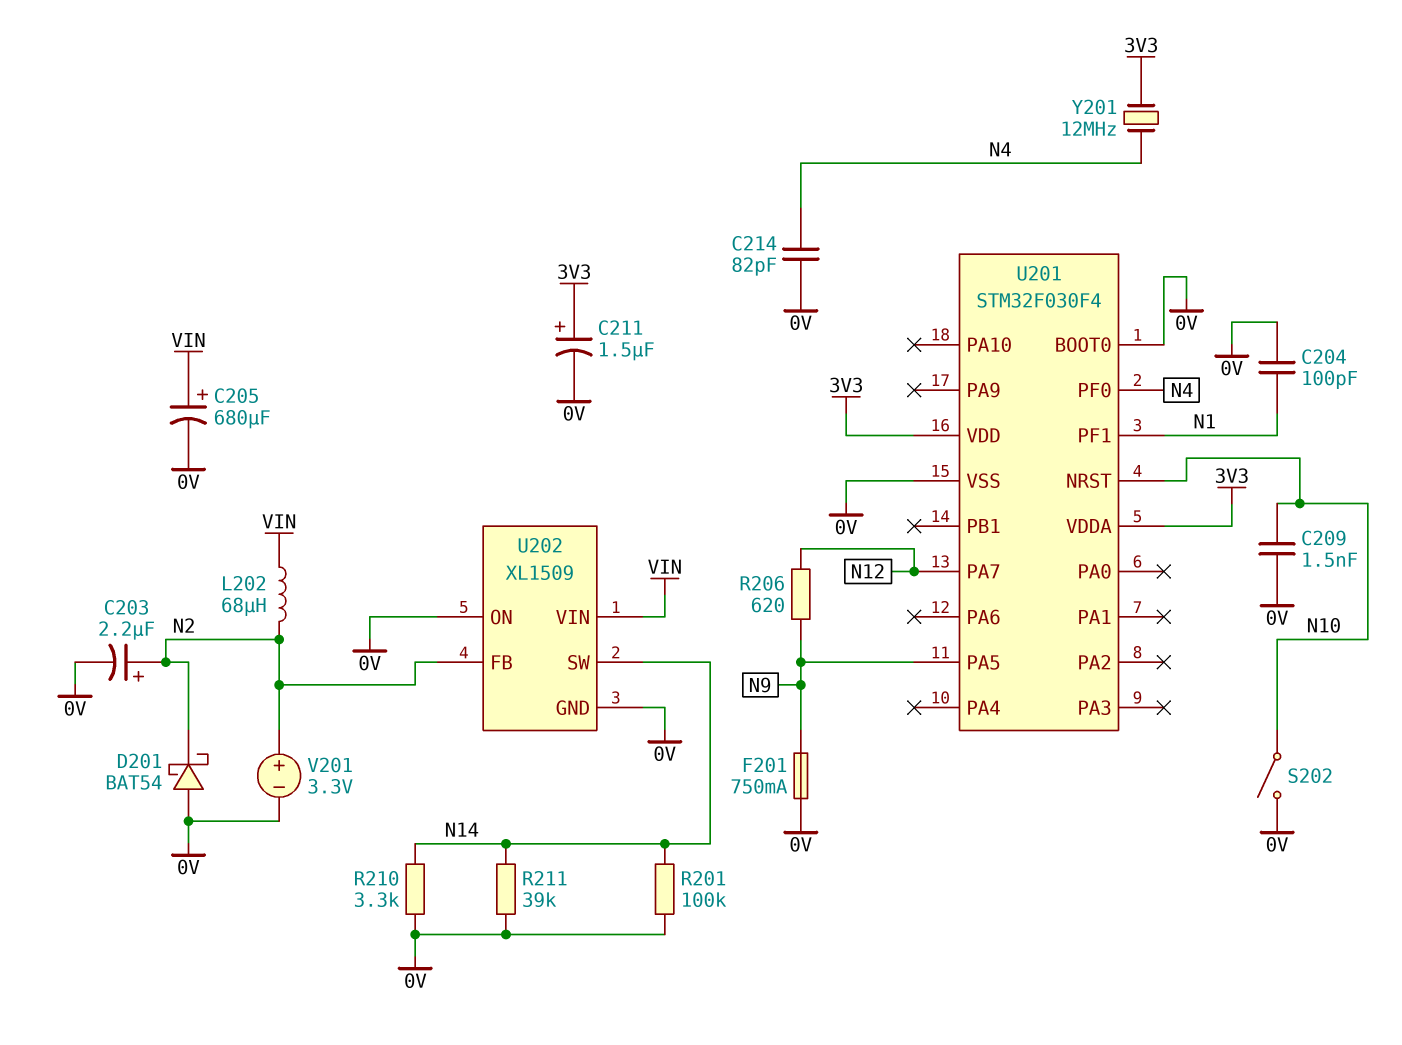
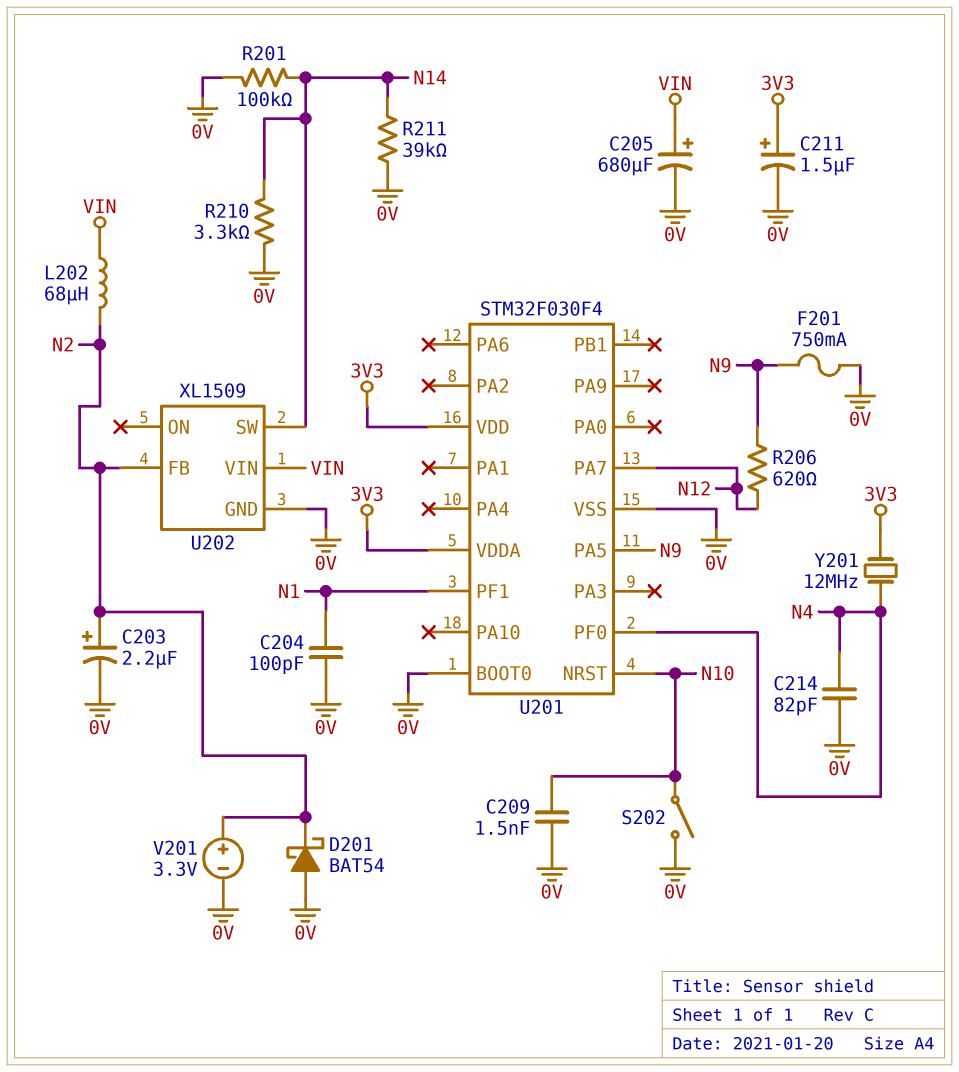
U202 pin ON: 0V -> none

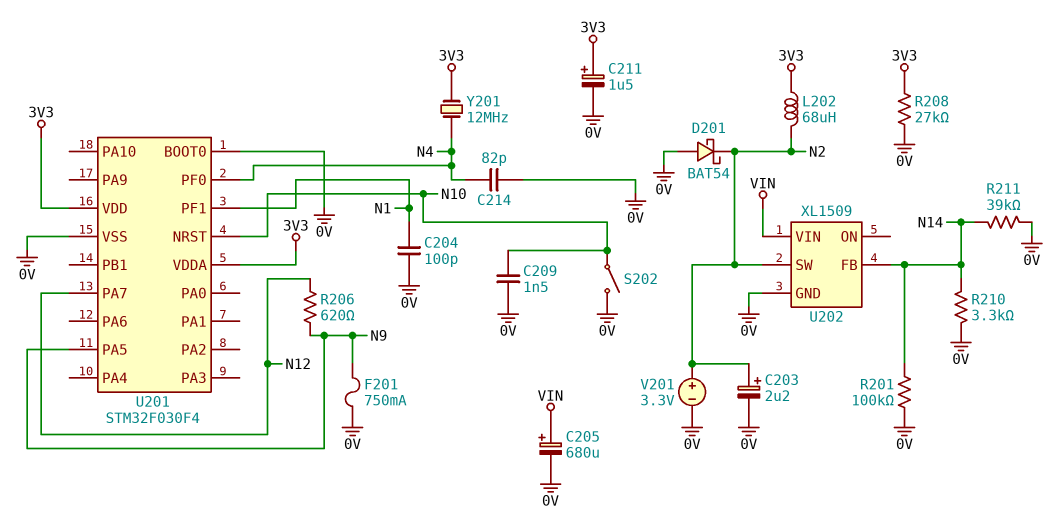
L202: 68uH (N2, VIN) -> 68uH (3V3, N2)
R208: none -> 27k (0V, 3V3)
U202 pin FB: N2 -> N14
U202 pin SW: N14 -> N2

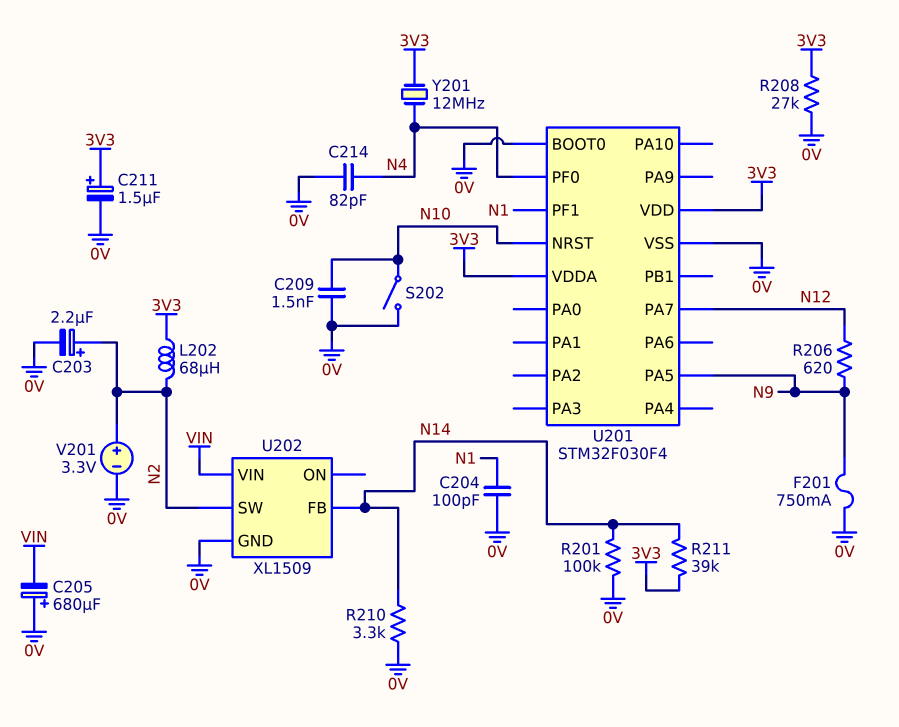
C205: 680uF (plus VIN, minus 0V) -> 680uF (plus 0V, minus VIN)
D201: schottky BAT54 (A 0V, K N2) -> none
R211: 39k (0V, N14) -> 39k (3V3, N14)

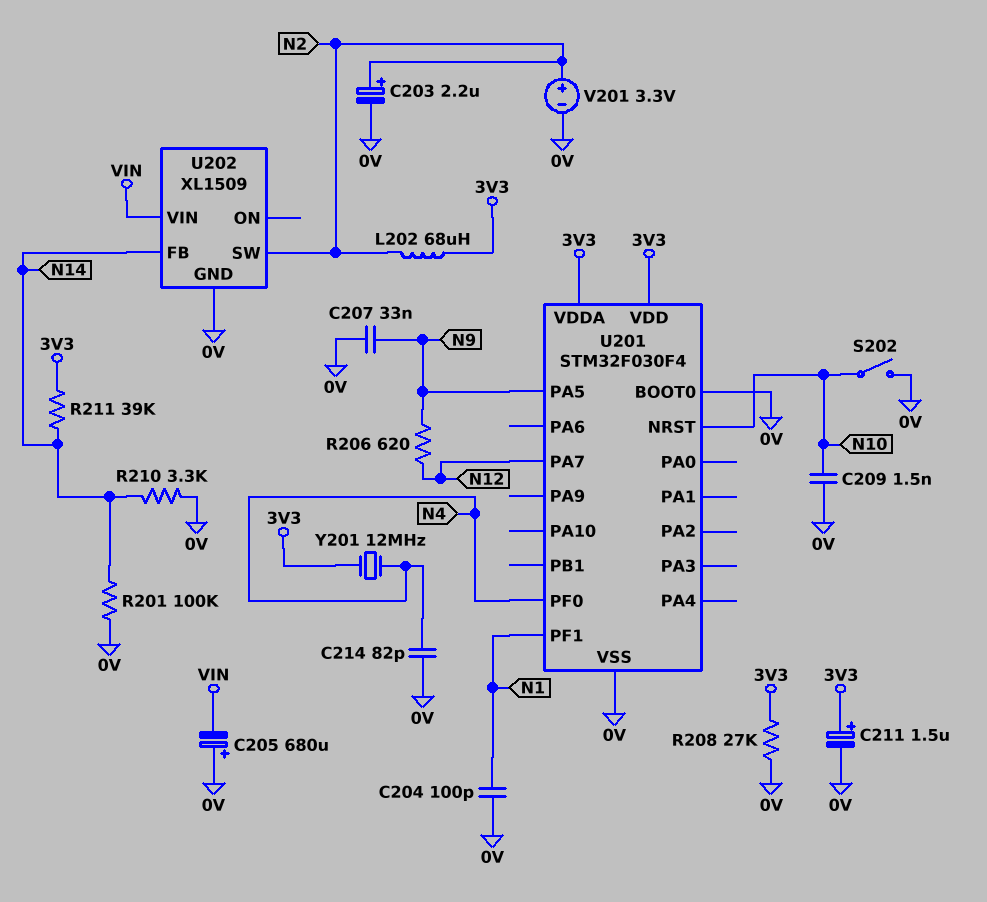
C207: none -> 33nF (0V, N9)
F201: 750mA (0V, N9) -> none

